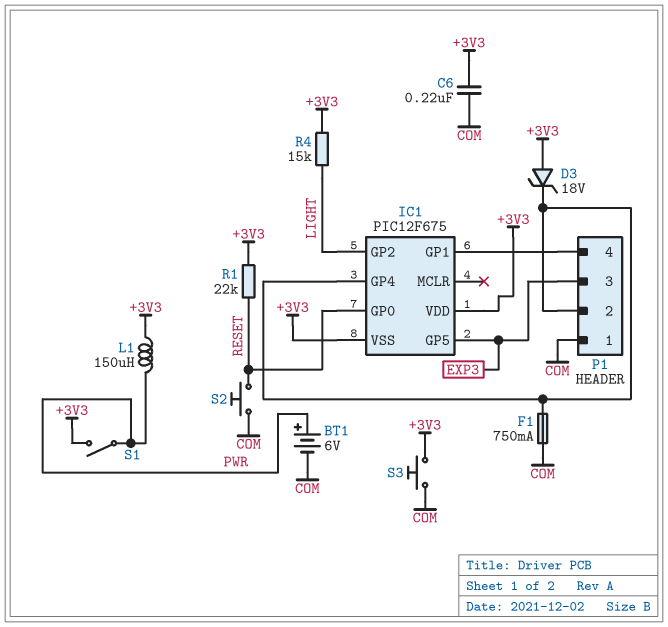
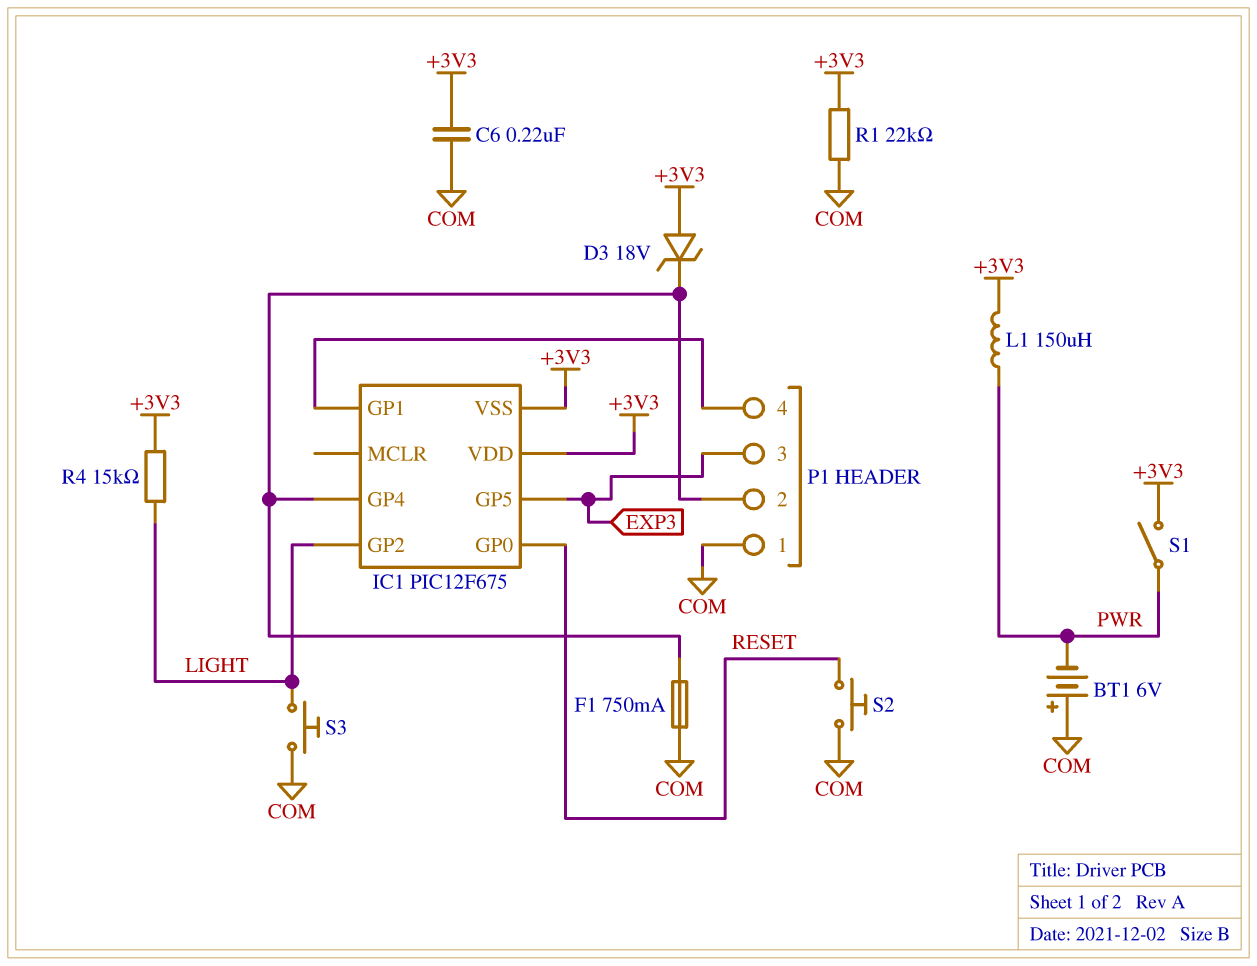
BT1: 6V (plus PWR, minus COM) -> 6V (plus COM, minus PWR)
R1: 22k (+3V3, RESET) -> 22k (+3V3, COM)
S3: button (+3V3, COM) -> button (COM, LIGHT)

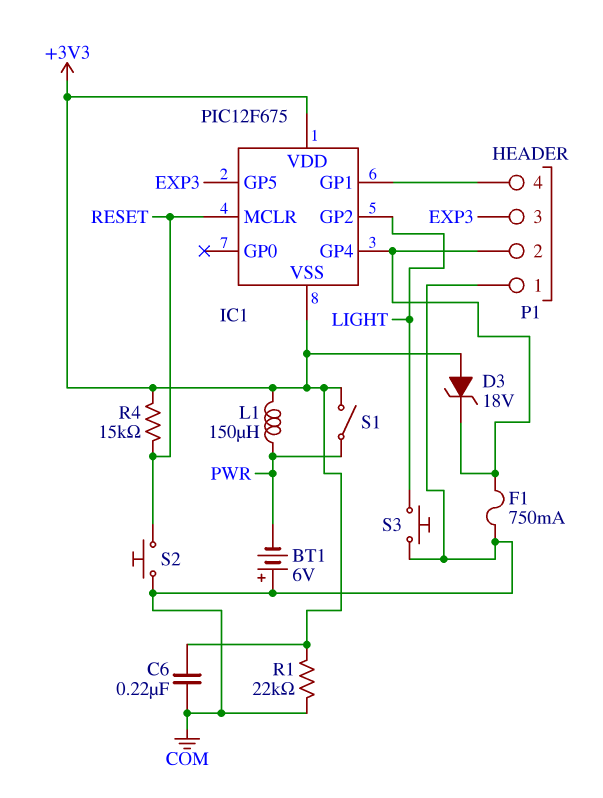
IC1 pin GP0: RESET -> none
IC1 pin MCLR: none -> RESET
R4: 15k (+3V3, LIGHT) -> 15k (+3V3, RESET)

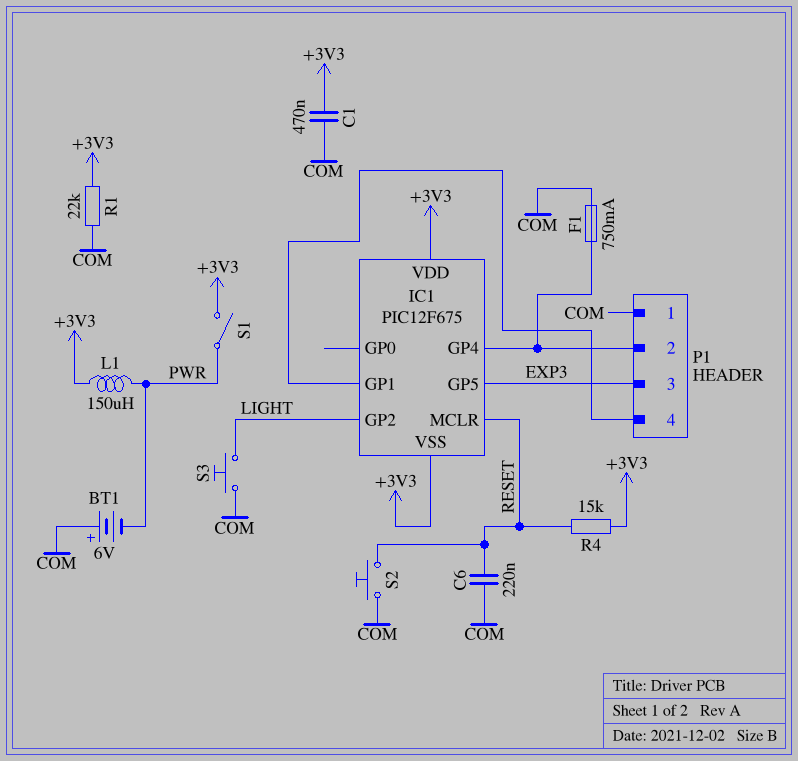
C1: none -> 470nF (+3V3, COM)
C6: 220nF (+3V3, COM) -> 220nF (COM, RESET)
D3: zener 18V (A +3V3, K IC1/GP4) -> none

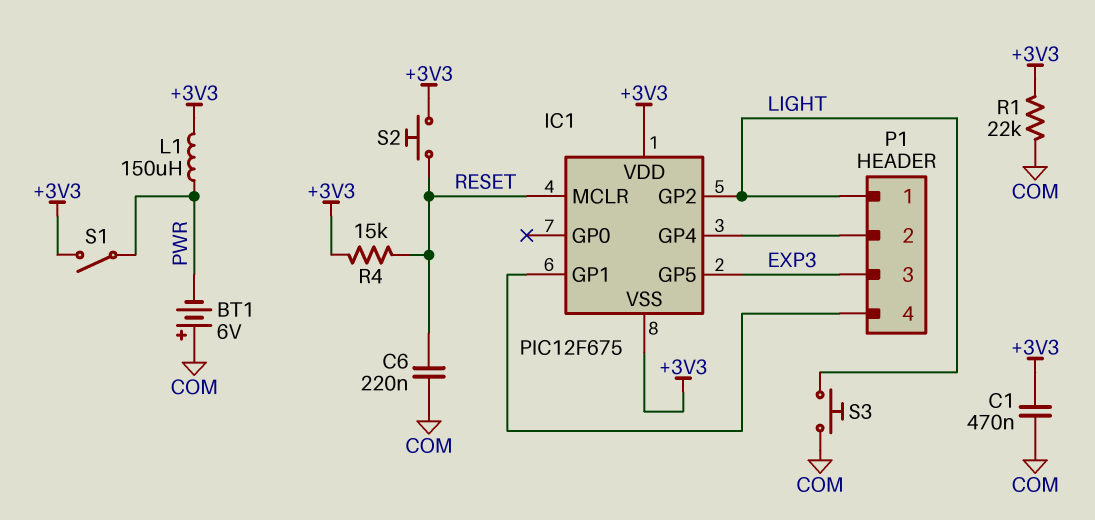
F1: 750mA (COM, IC1/GP4) -> none
P1 pin 1: COM -> LIGHT
S2: button (COM, RESET) -> button (+3V3, RESET)

